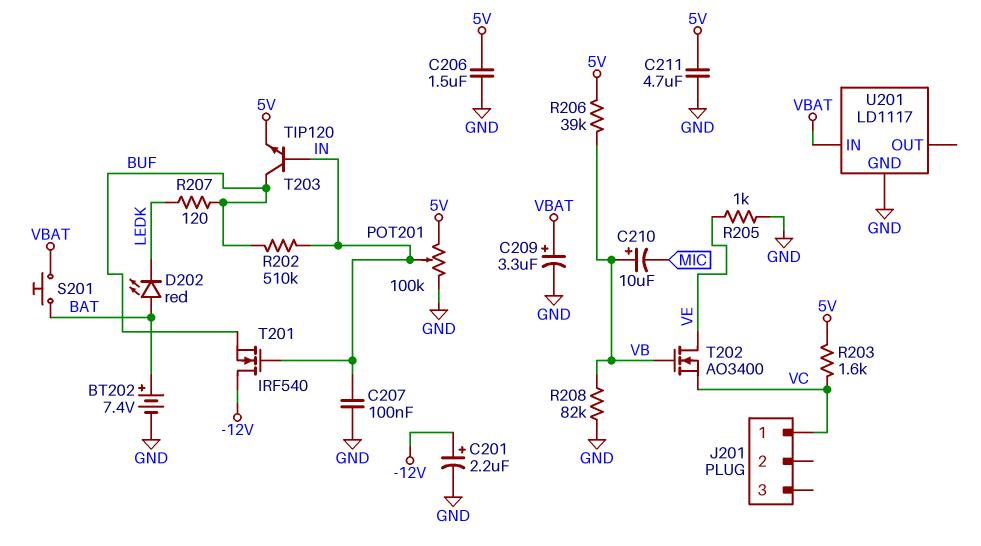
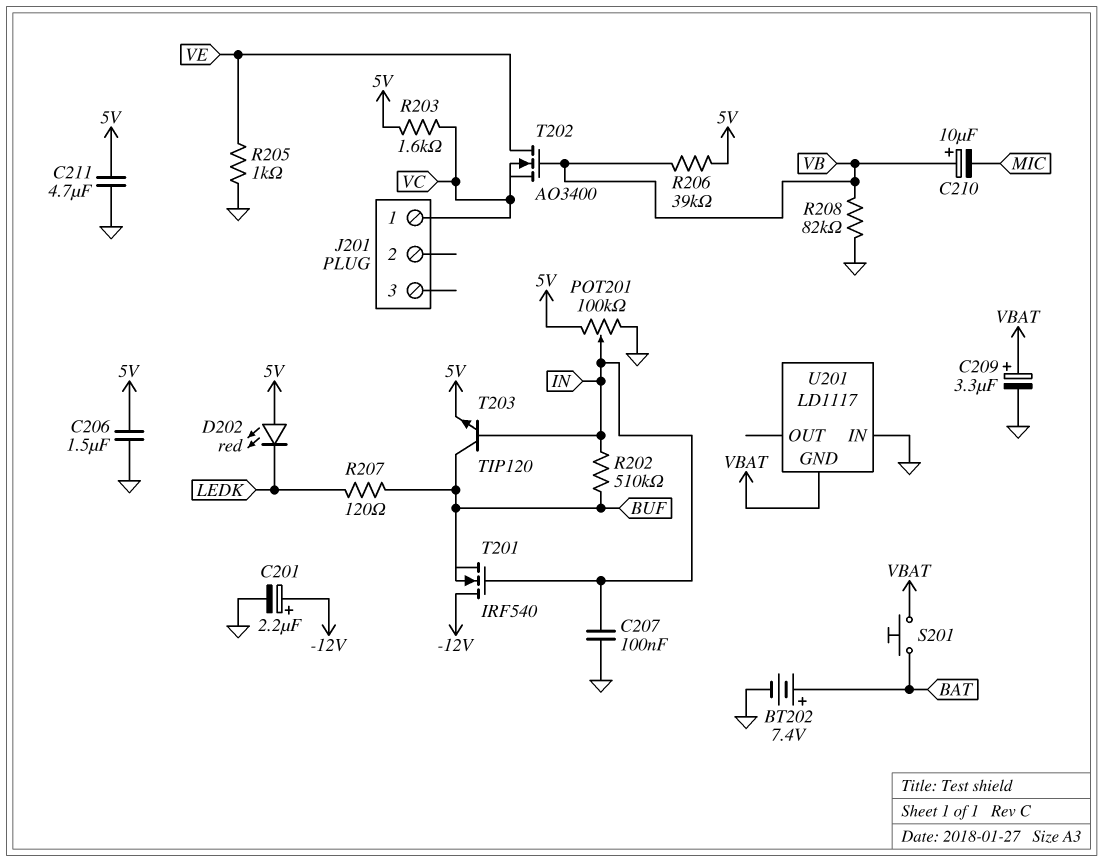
D202: LED red (A BAT, K LEDK) -> LED red (A 5V, K LEDK)
U201 pin GND: GND -> VBAT
U201 pin IN: VBAT -> GND

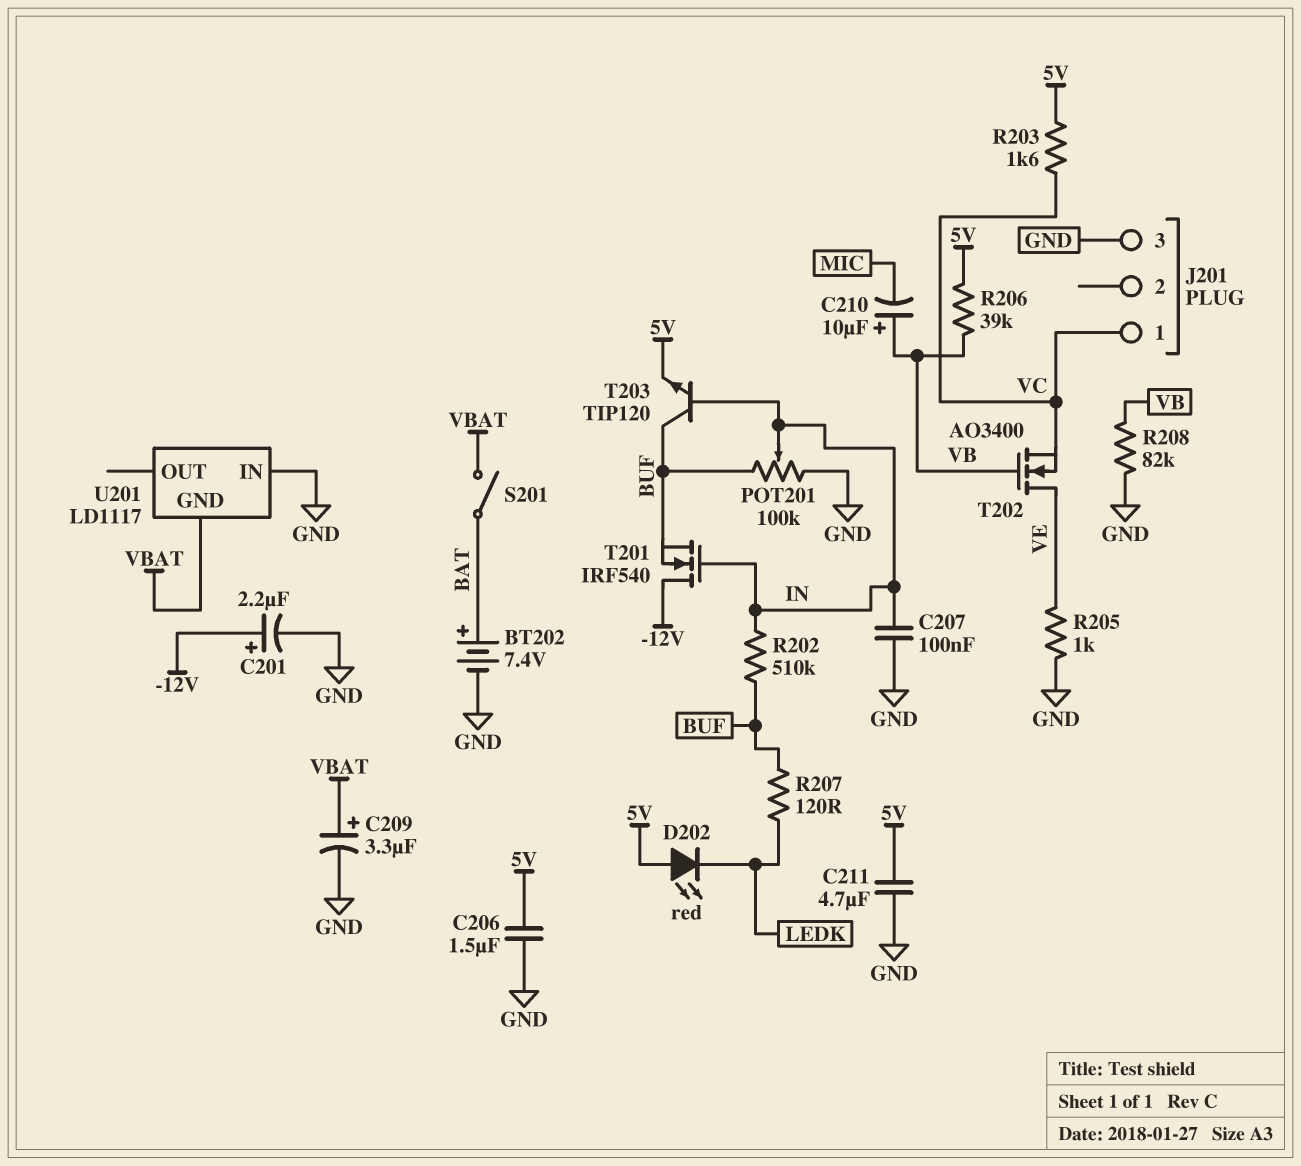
J201 pin 3: none -> GND
POT201: 100k (5V, GND, wiper IN) -> 100k (BUF, GND, wiper IN)
S201: button (BAT, VBAT) -> switch (BAT, VBAT)

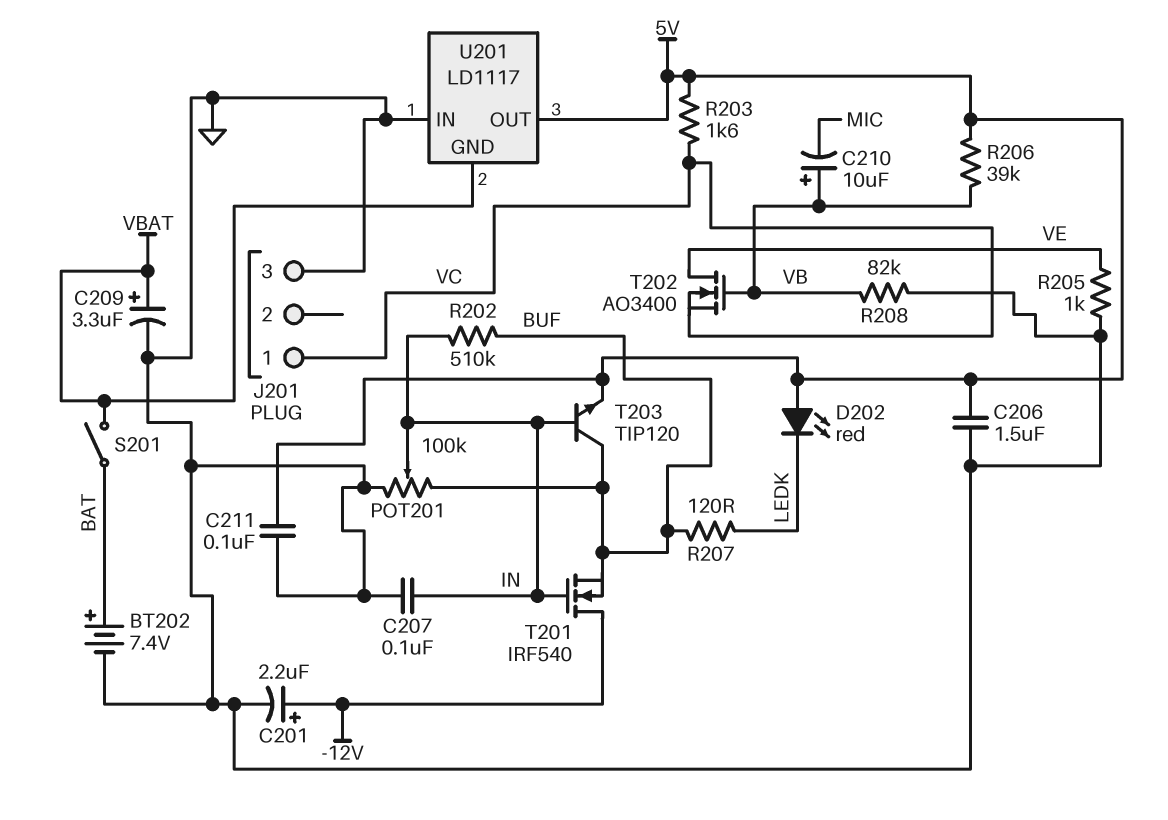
C211: 4.7uF (5V, GND) -> 100nF (5V, GND)
U201 pin OUT: none -> 5V

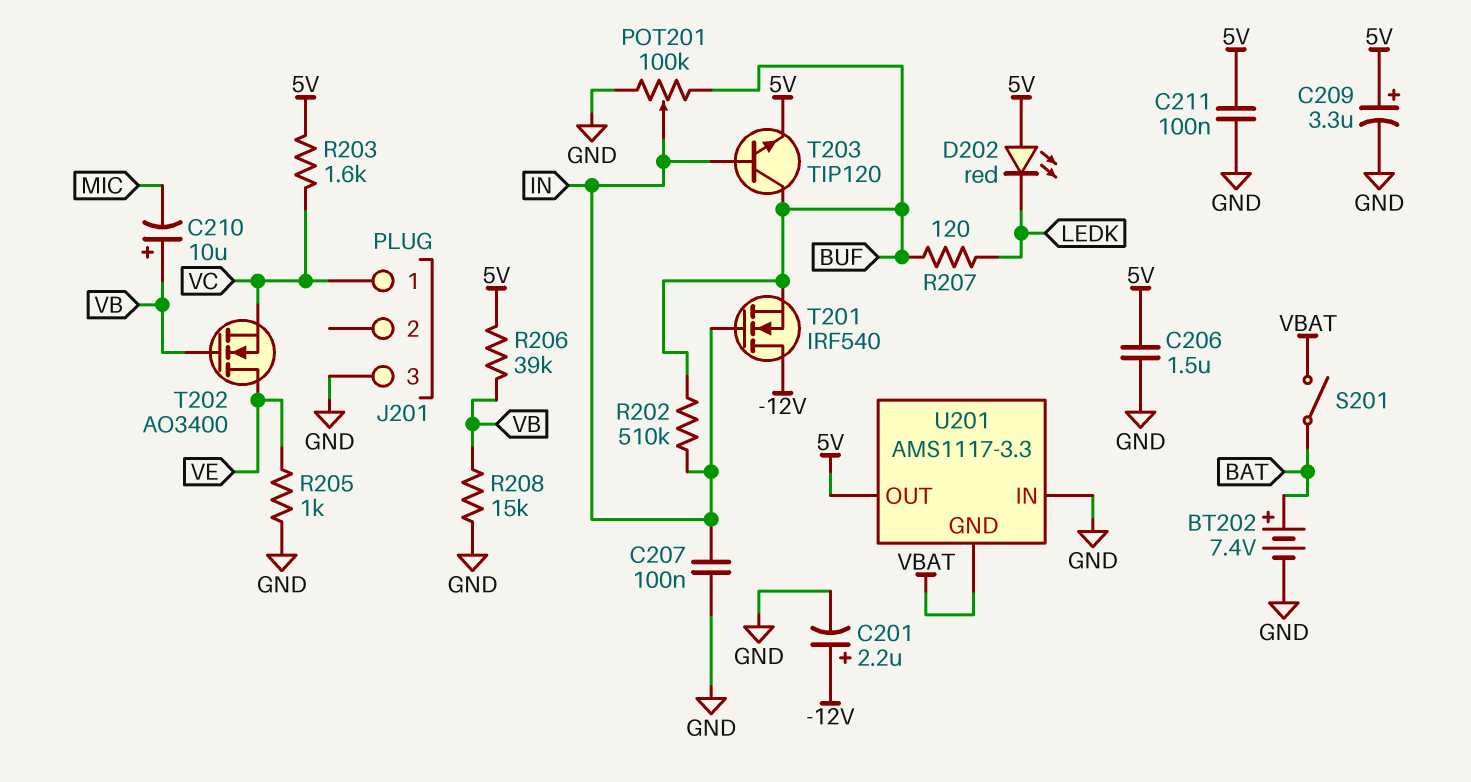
C209: 3.3uF (plus VBAT, minus GND) -> 3.3uF (plus 5V, minus GND)
R208: 82k (GND, VB) -> 15k (GND, VB)
U201: LD1117 -> AMS1117-3.3

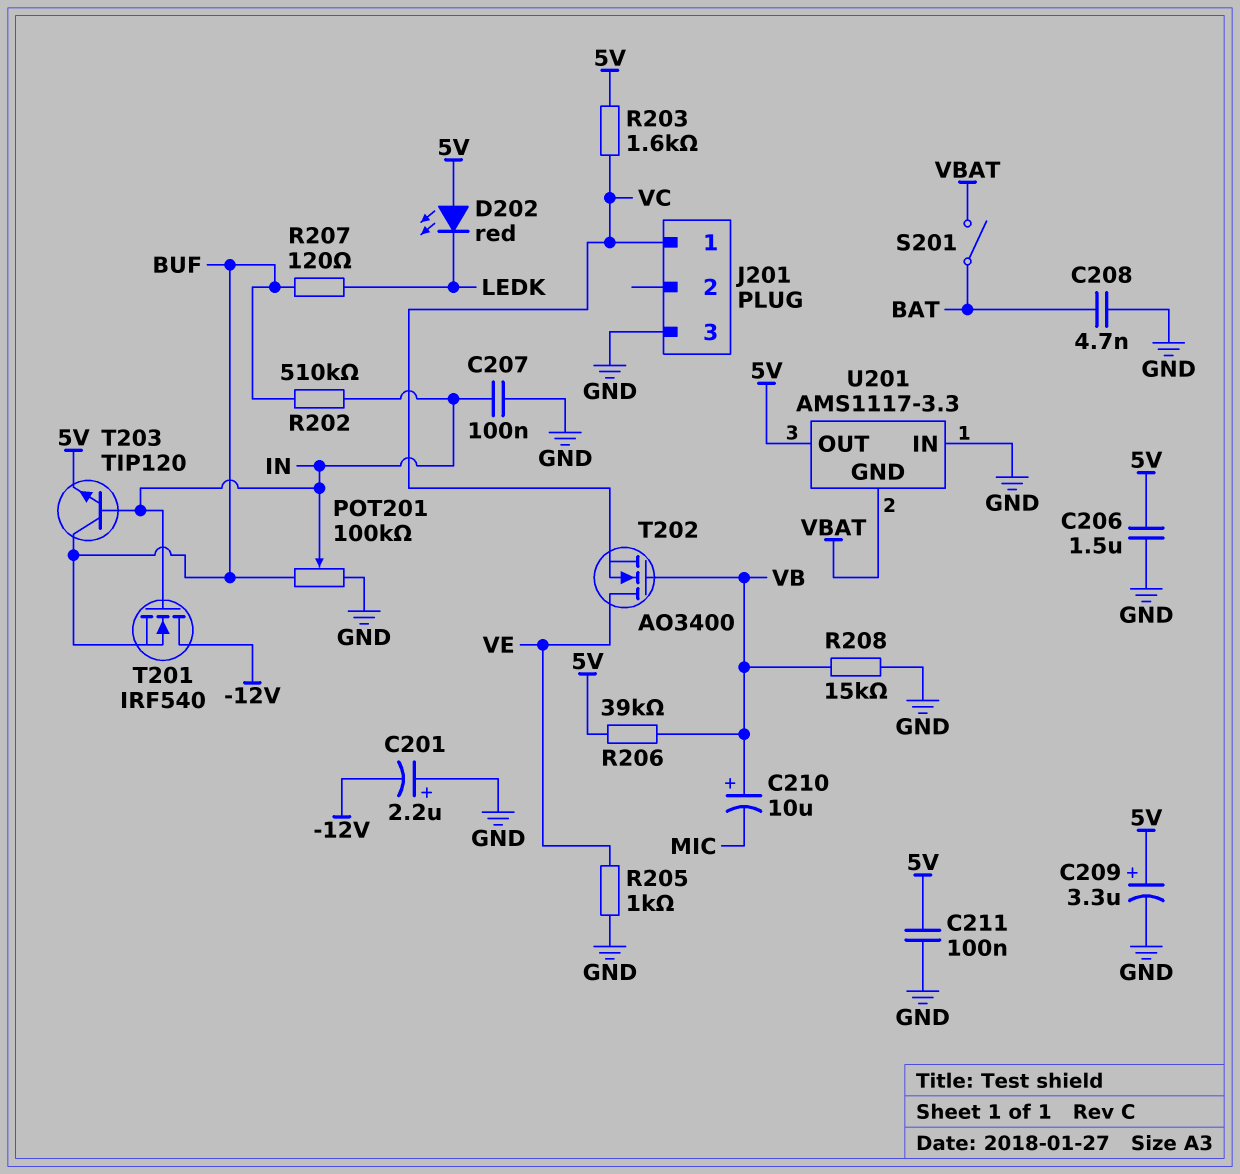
BT202: 7.4V (plus BAT, minus GND) -> none
C201: 2.2uF (plus -12V, minus GND) -> 2.2uF (plus GND, minus -12V)
C208: none -> 4.7nF (BAT, GND)

